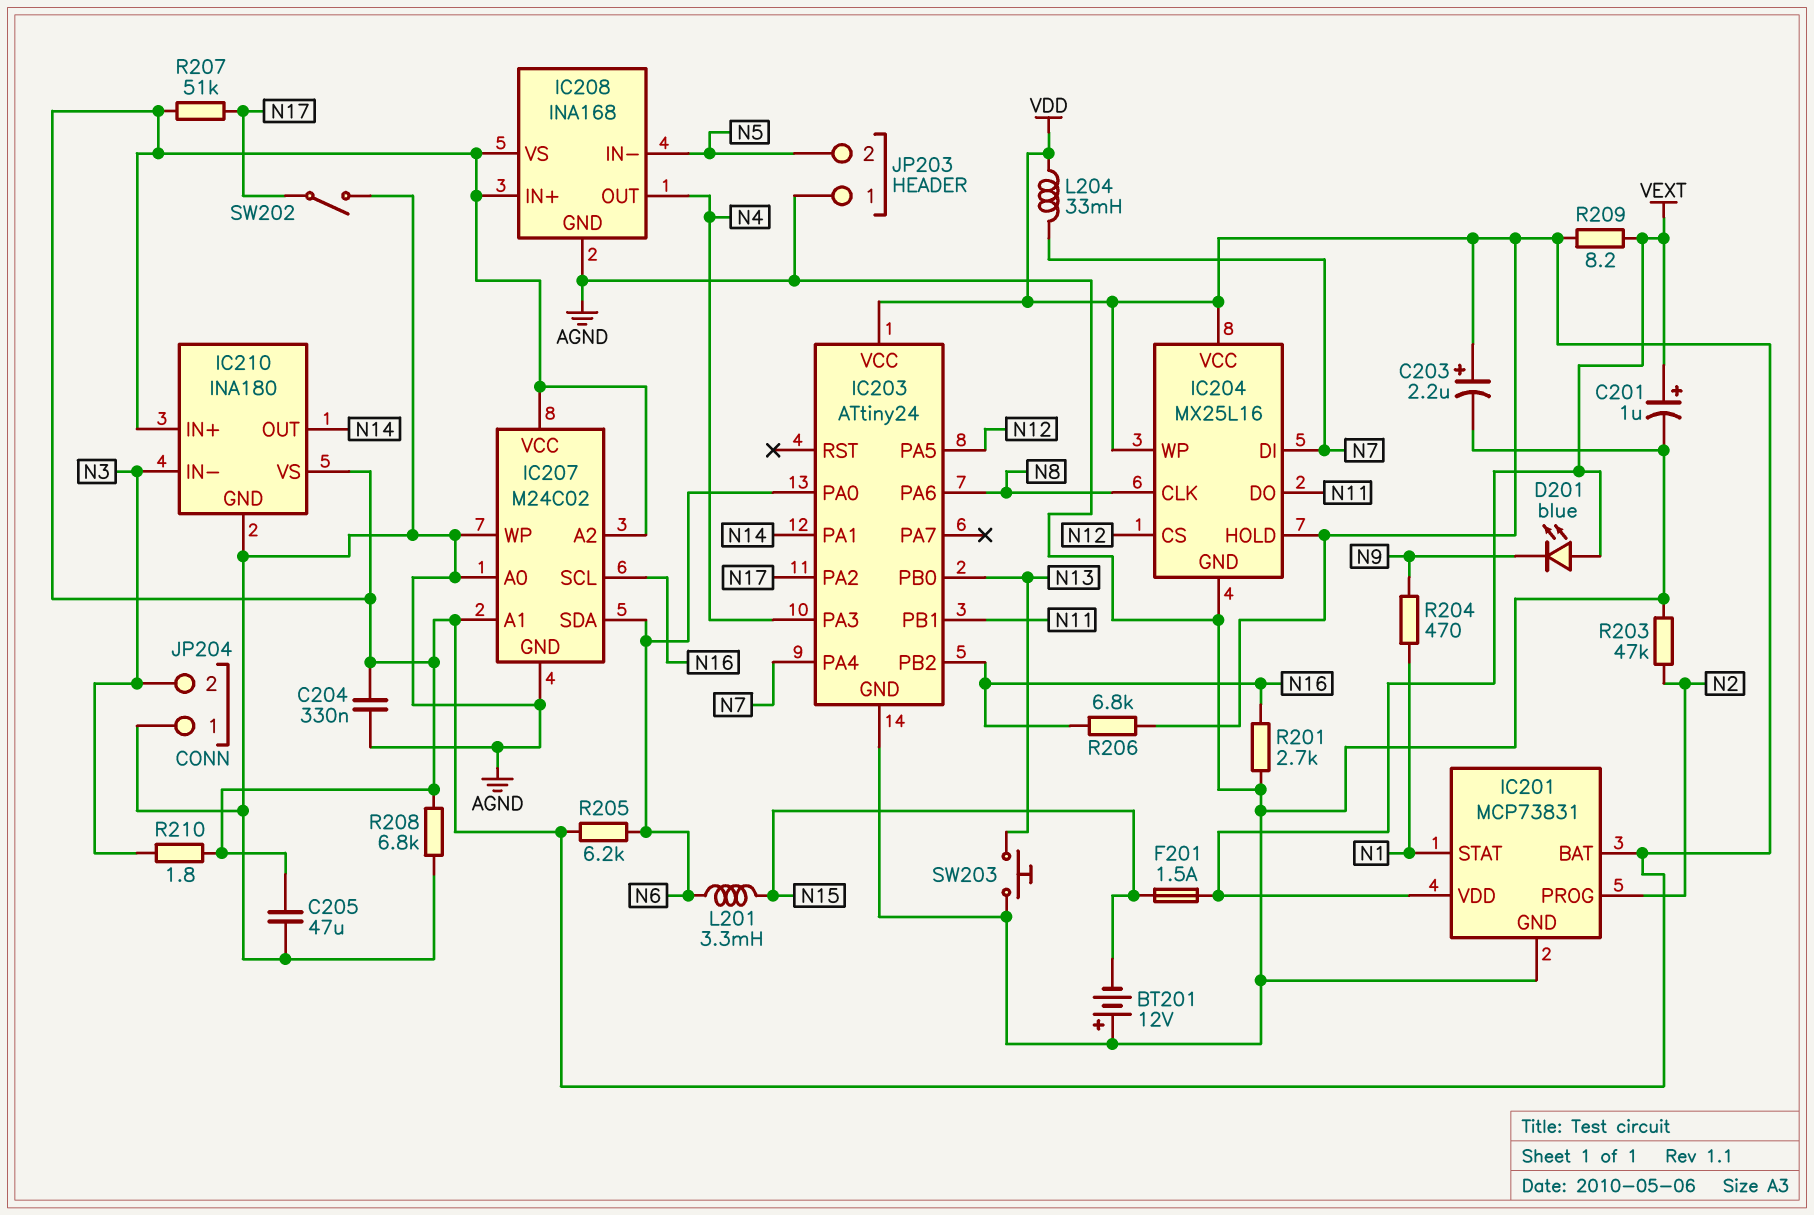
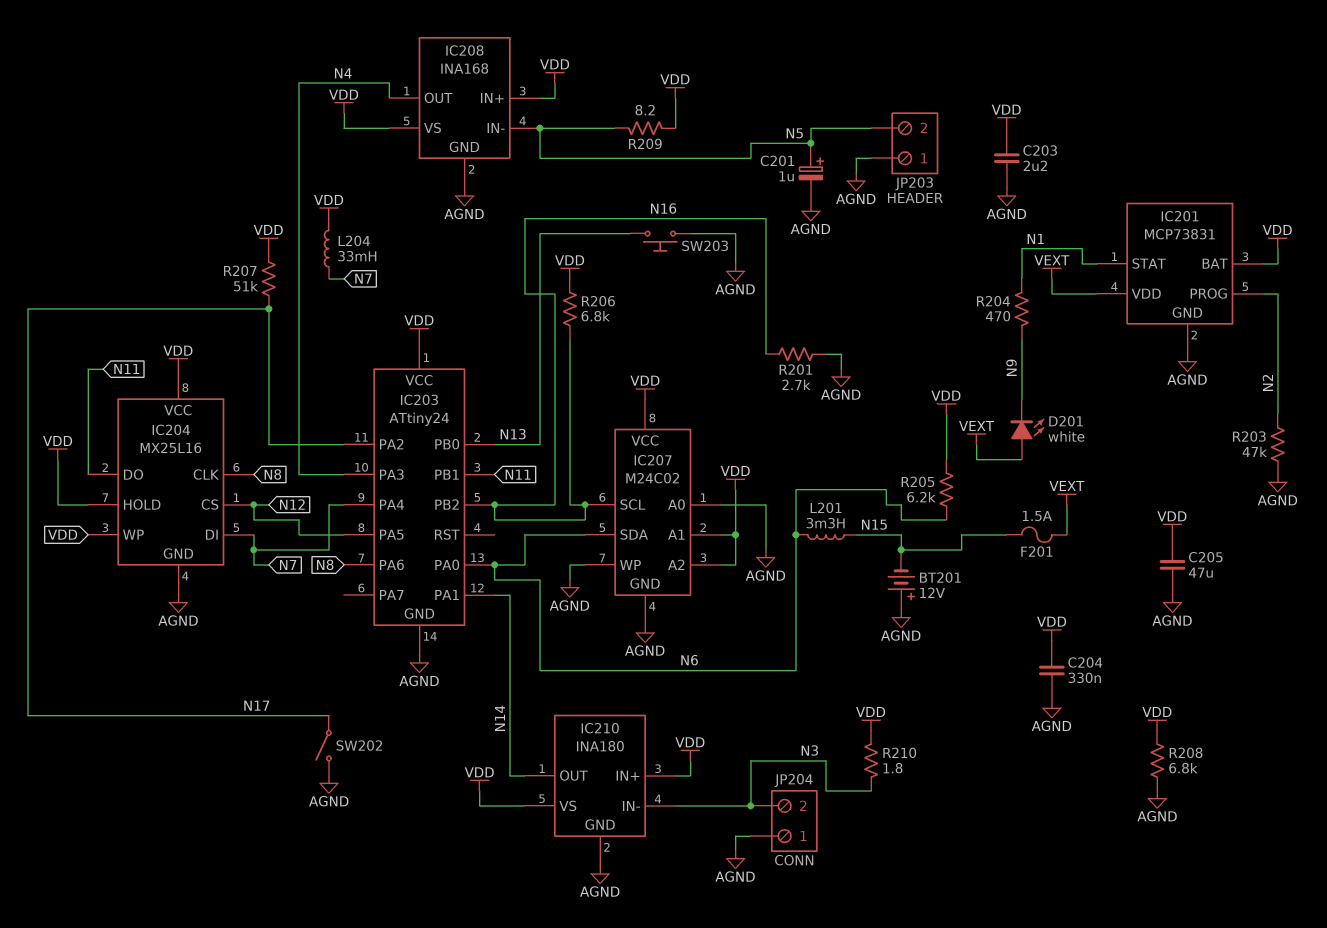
C201: 1uF (plus VEXT, minus AGND) -> 1uF (plus N5, minus AGND)
C203: 2.2uF (plus VDD, minus AGND) -> 2.2uF (AGND, VDD)
D201: LED blue (A VEXT, K N9) -> LED white (A VEXT, K N9)
R209: 8.2 (VDD, VEXT) -> 8.2 (N5, VDD)

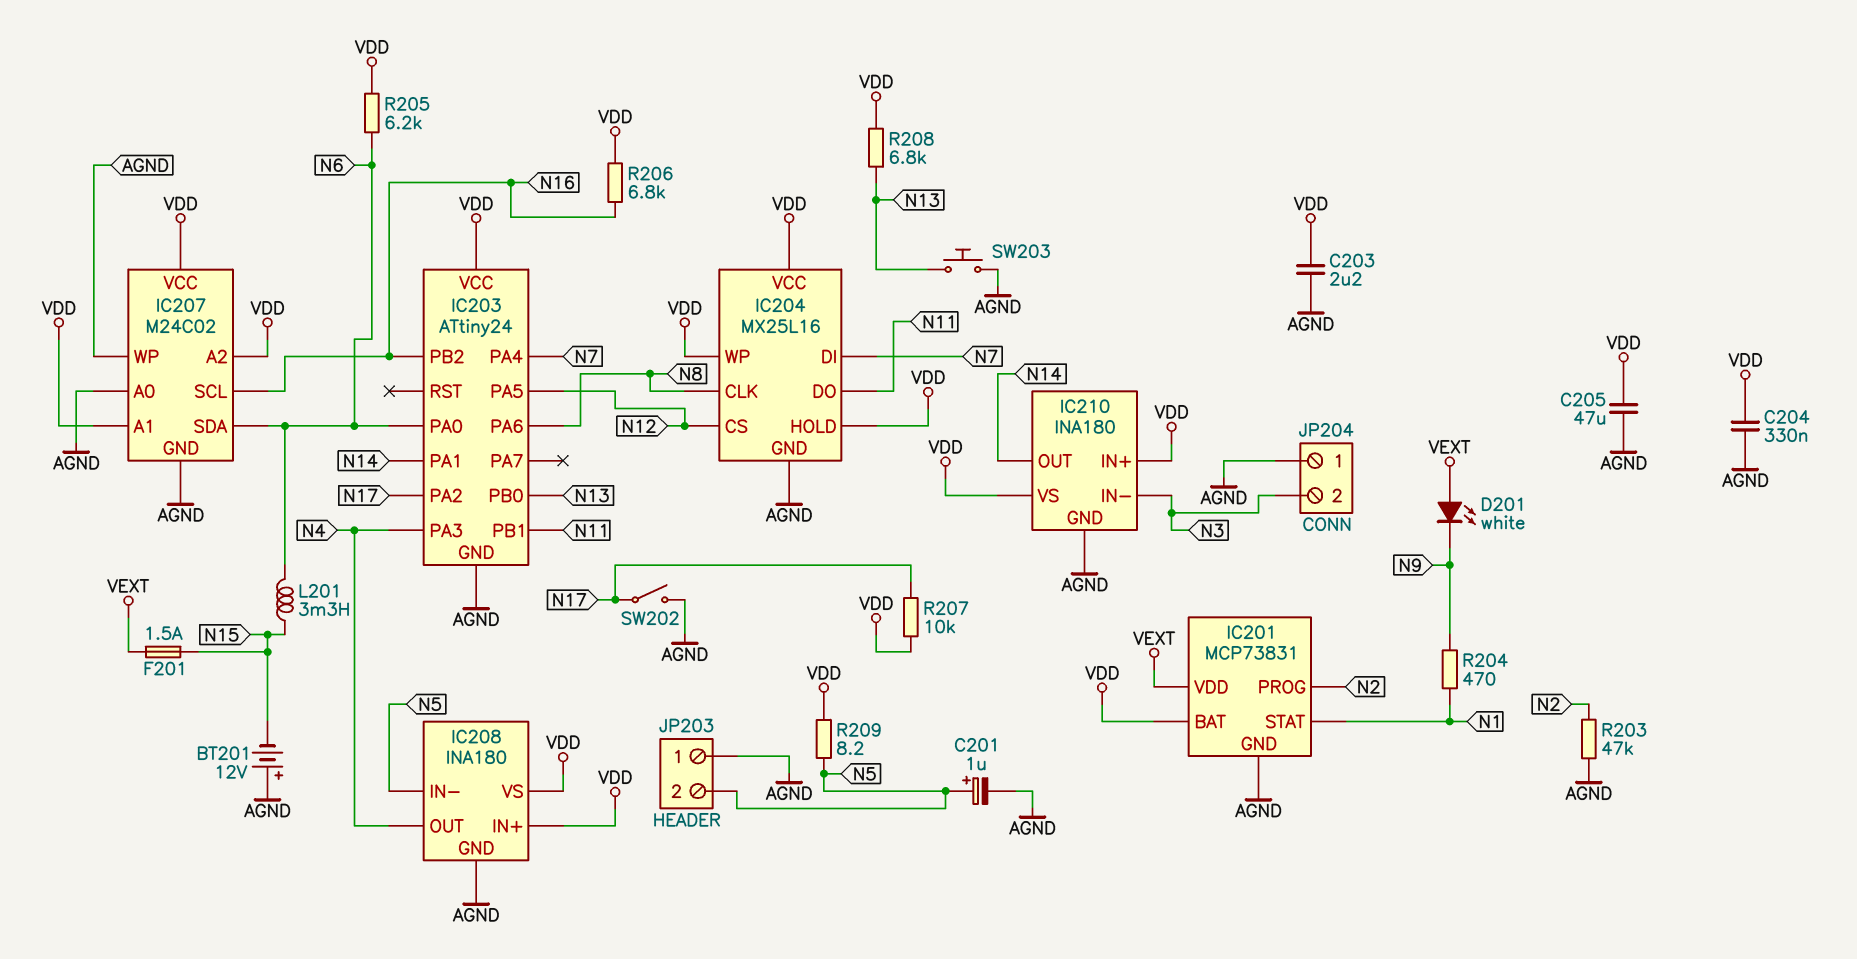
IC208: INA168 -> INA180
L204: 33mH (N7, VDD) -> none
R201: 2.7k (AGND, N16) -> none
R207: 51k (N17, VDD) -> 10k (N17, VDD)
R208: 6.8k (AGND, VDD) -> 6.8k (N13, VDD)
R210: 1.8 (N3, VDD) -> none

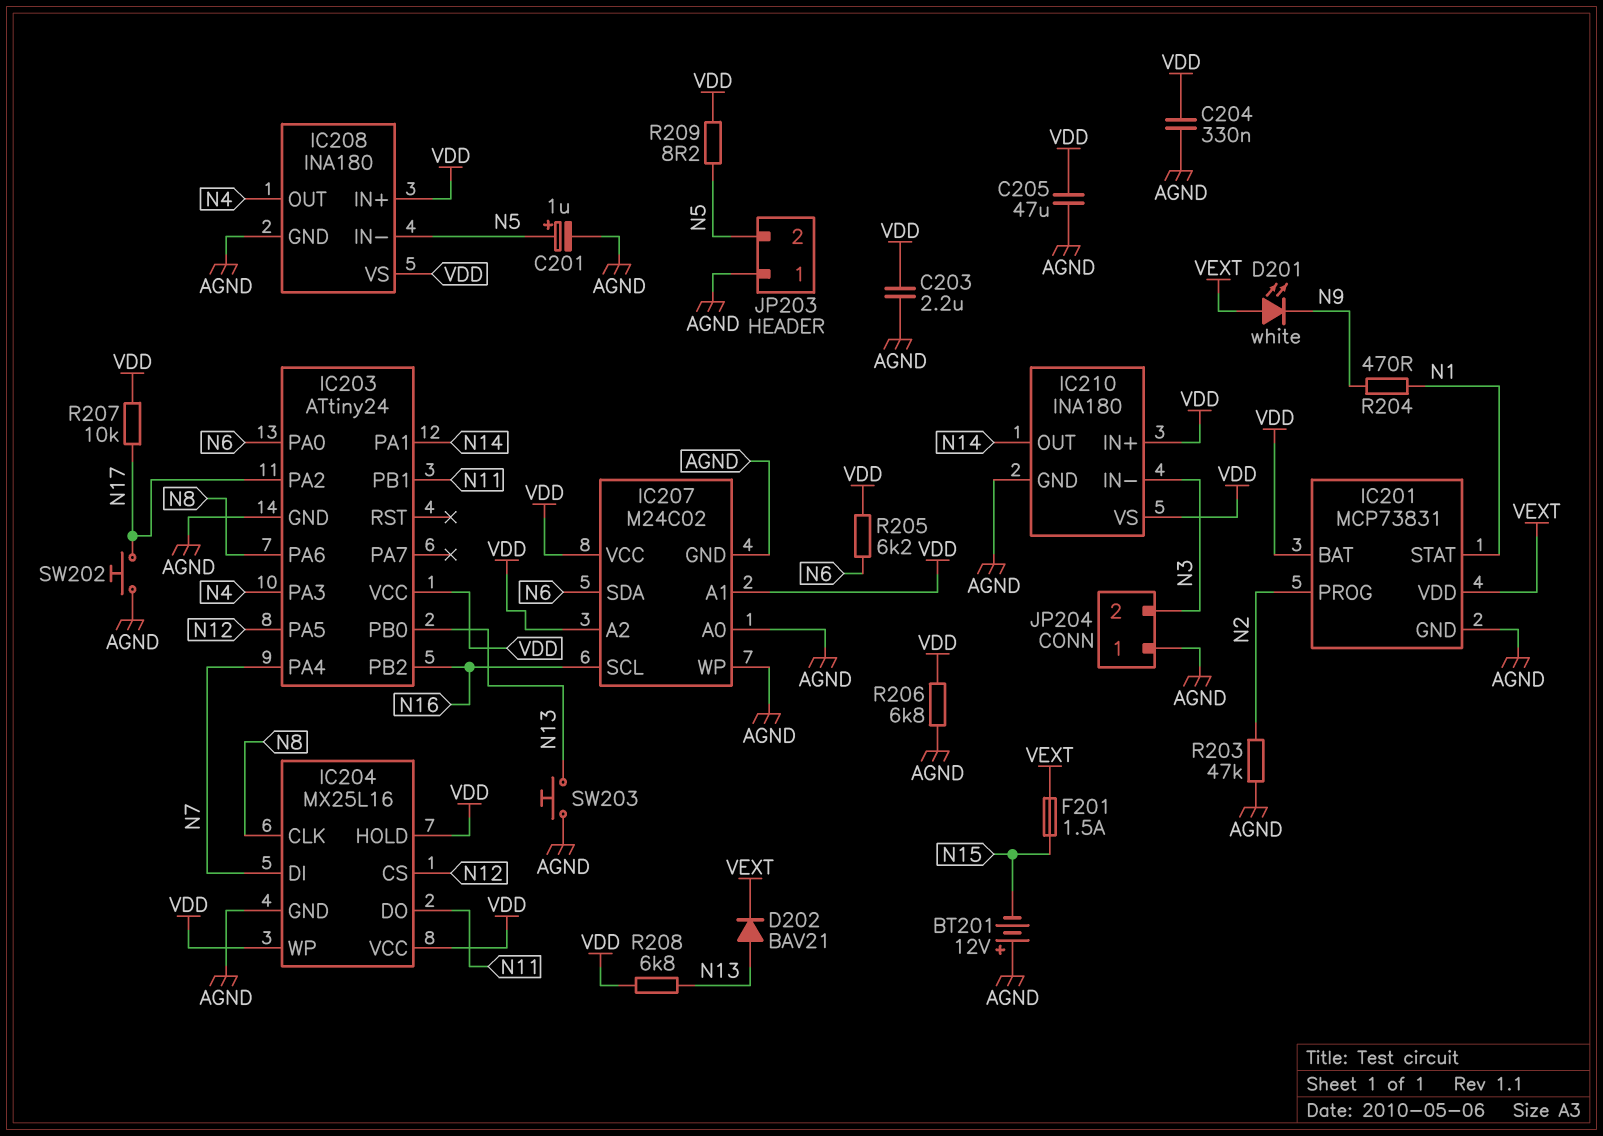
D202: none -> diode BAV21 (A N13, K VEXT)
L201: 3.3mH (N6, N15) -> none
R206: 6.8k (N16, VDD) -> 6.8k (AGND, VDD)
SW202: switch (AGND, N17) -> button (AGND, N17)

